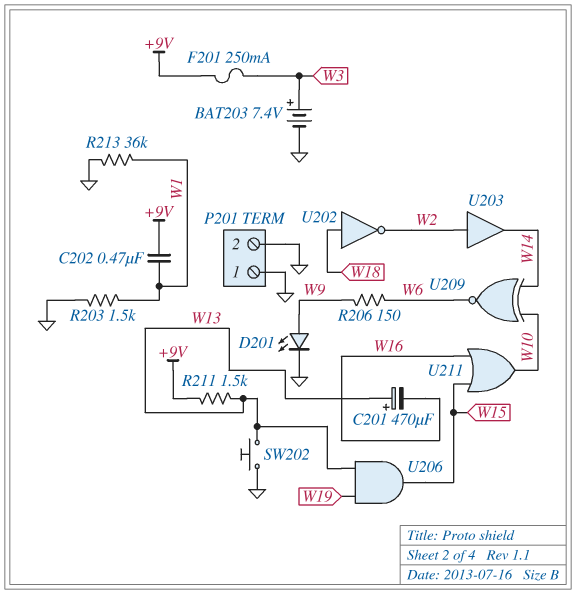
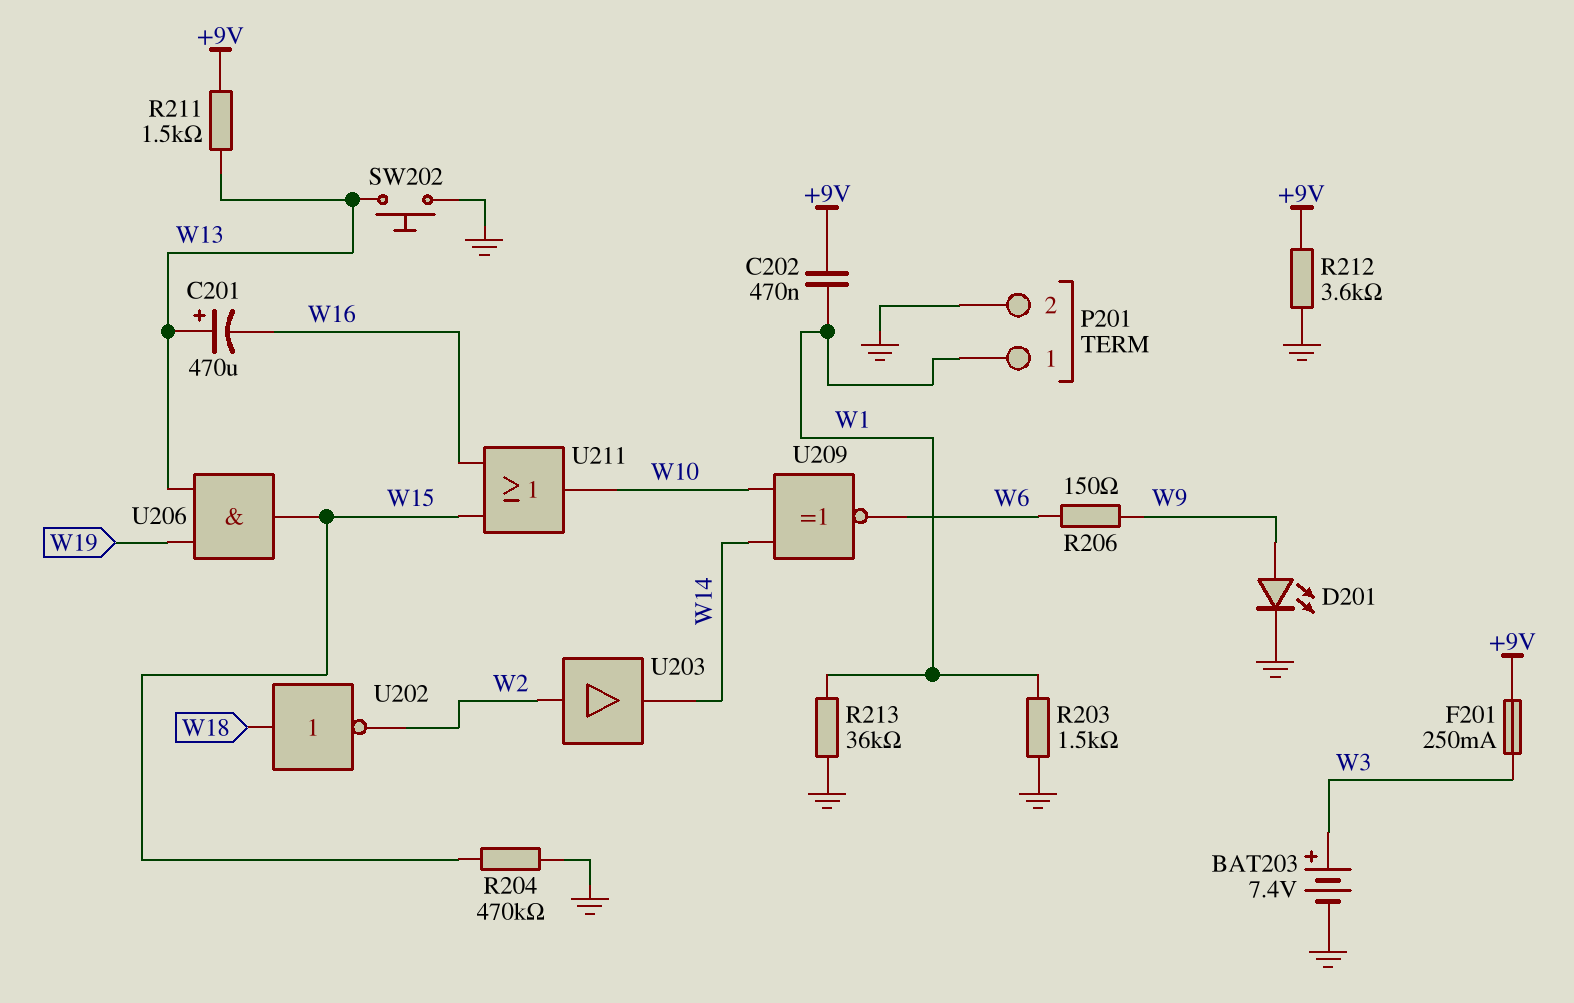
P201 pin 1: GND -> W1
R204: none -> 470k (GND, W15)
R212: none -> 3.6k (+9V, GND)

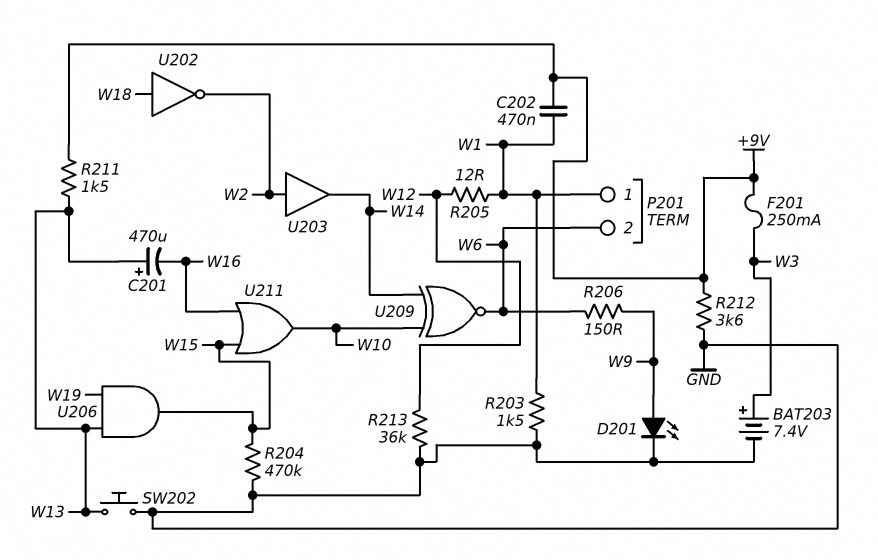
P201 pin 2: GND -> W6
R205: none -> 12 (W1, W12)
R213: 36k (GND, W1) -> 36k (GND, W12)

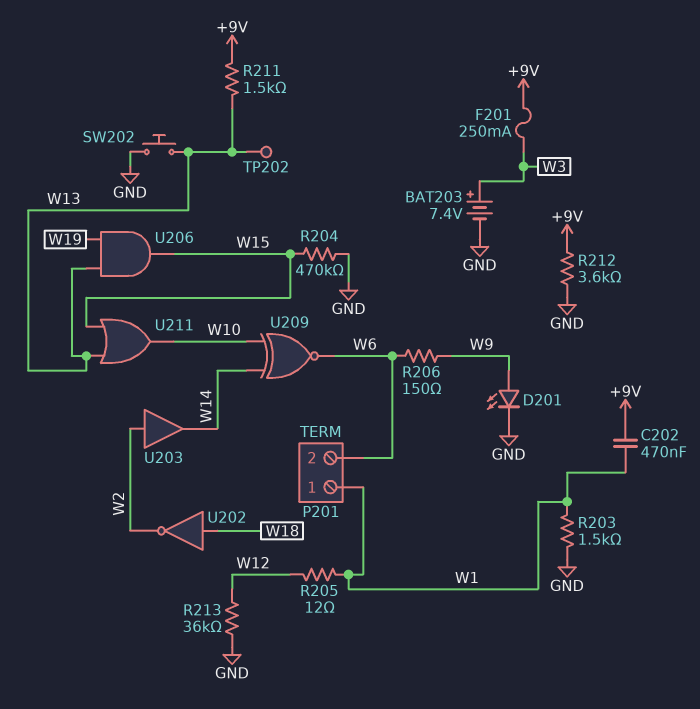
C201: 470uF (plus W13, minus W16) -> none
TP202: none -> test point (W13)
U211: OR (in W15, in W16, out W10) -> OR (in W13, in W15, out W10)

